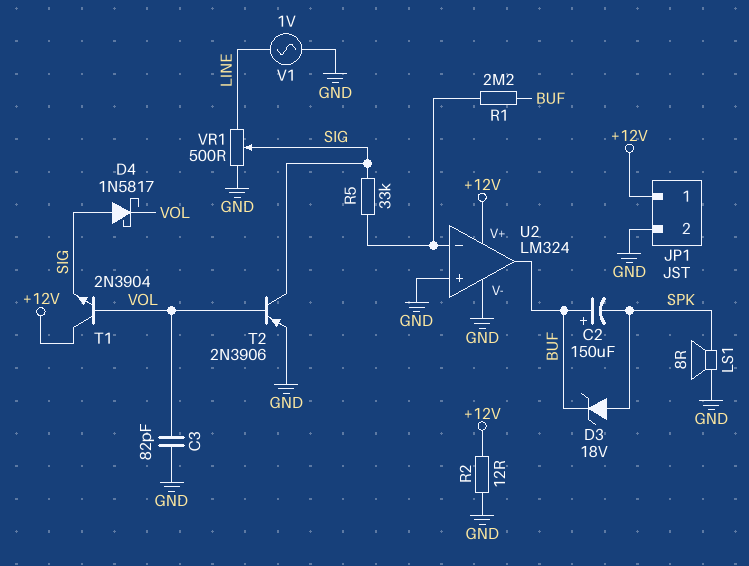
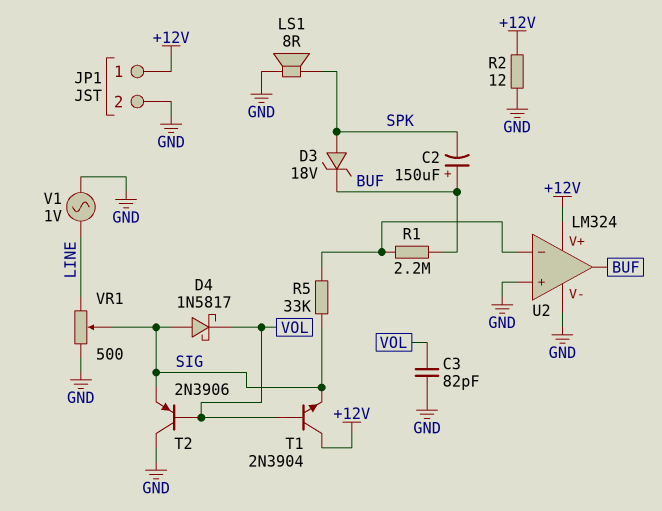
T2: PNP 2N3906 (B VOL, C SIG, E GND) -> PNP 2N3906 (B VOL, C GND, E SIG)

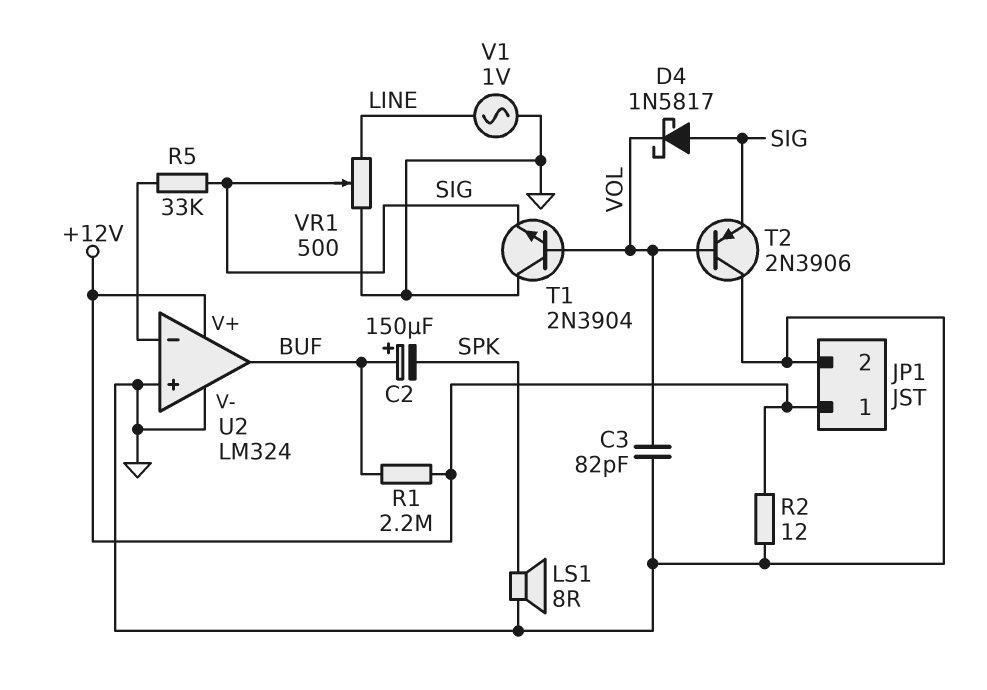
D3: zener 18V (A SPK, K BUF) -> none
R1: 2.2M (BUF, U2/in-) -> 2.2M (+12V, BUF)
T1: NPN 2N3904 (B VOL, C +12V, E SIG) -> NPN 2N3904 (B VOL, C GND, E SIG)

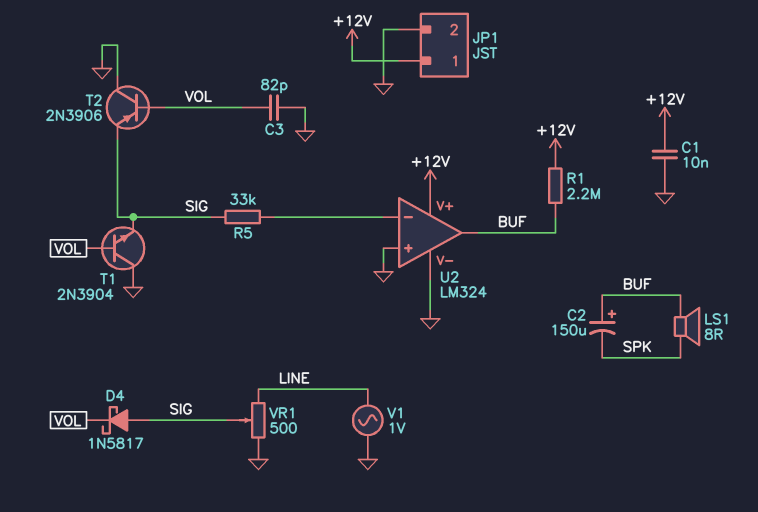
C1: none -> 10nF (+12V, GND)
LS1: speaker 8R (GND, SPK) -> speaker 8R (BUF, SPK)
R2: 12 (+12V, GND) -> none

